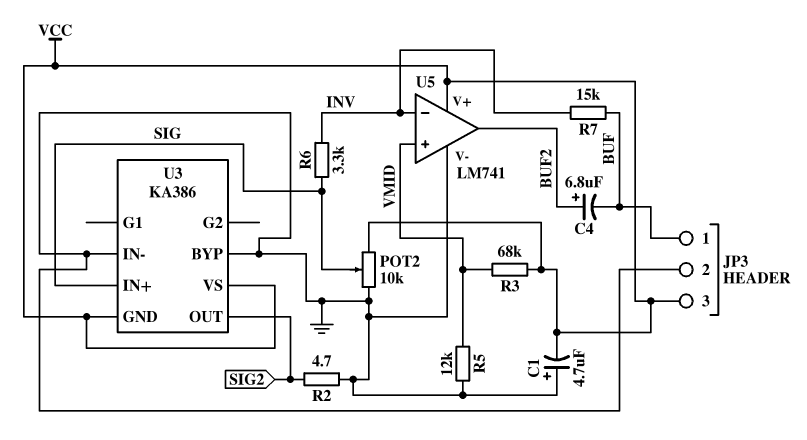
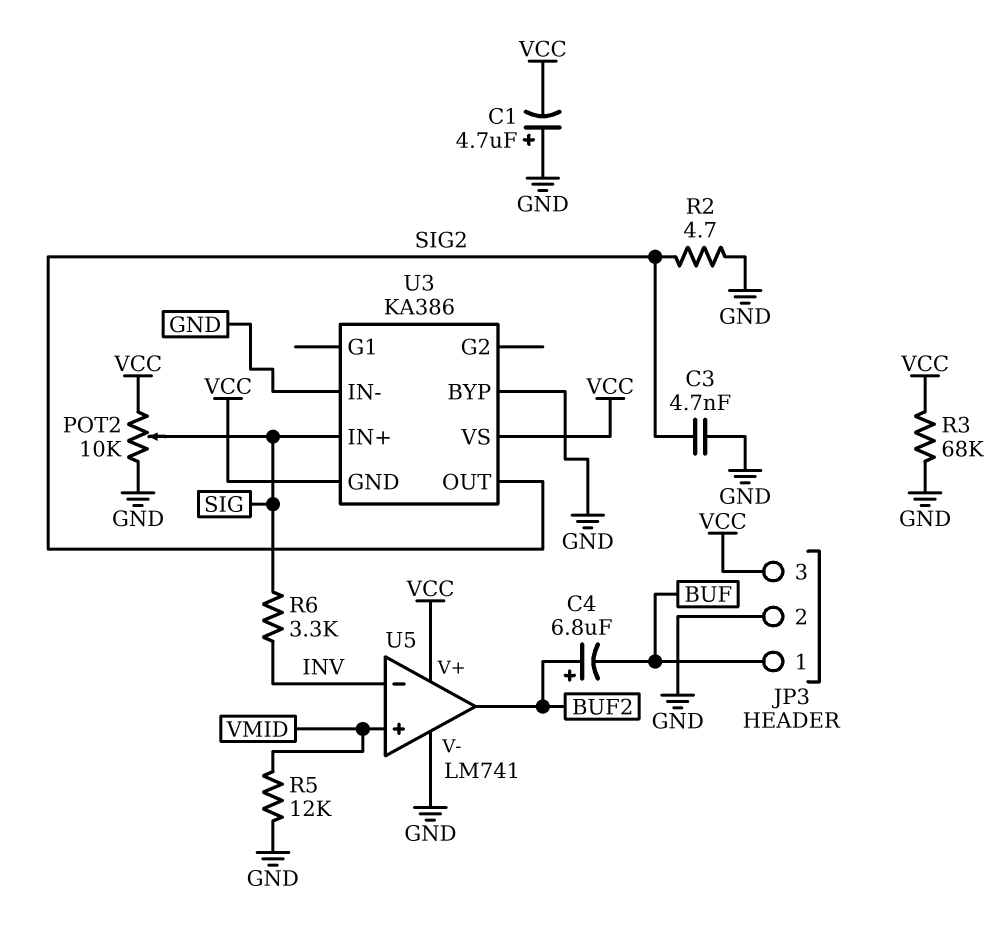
C3: none -> 4.7nF (GND, SIG2)
R3: 68k (VCC, VMID) -> 68k (GND, VCC)
R7: 15k (BUF, INV) -> none

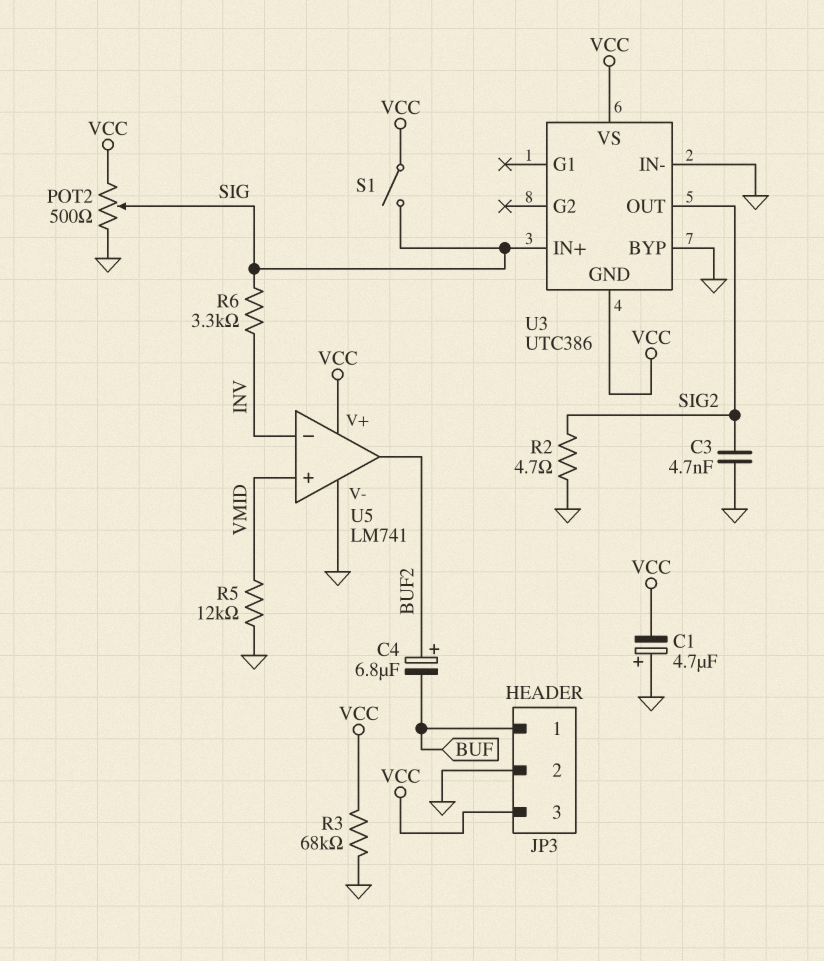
POT2: 10k (GND, VCC, wiper SIG) -> 500 (GND, VCC, wiper SIG)
S1: none -> switch (SIG, VCC)
U3: KA386 -> UTC386

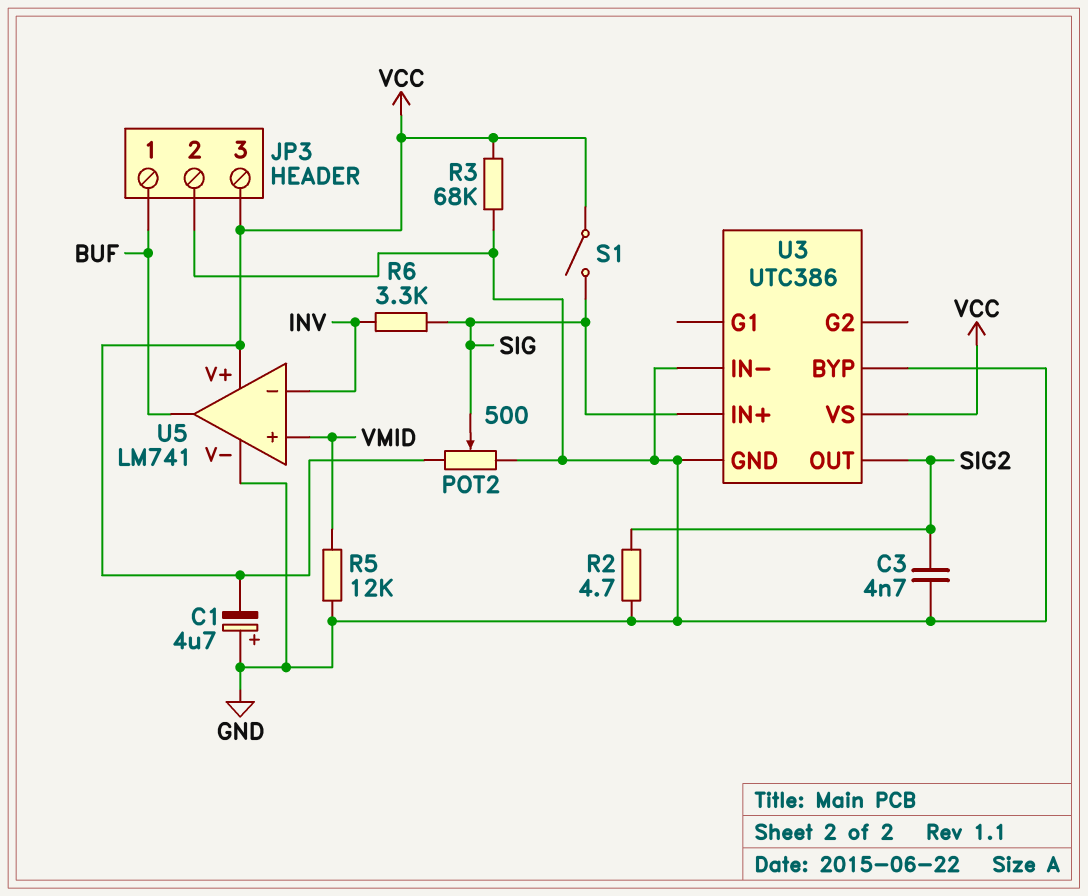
C4: 6.8uF (plus BUF2, minus BUF) -> none
U3 pin GND: VCC -> GND
U5 pin out: BUF2 -> BUF

